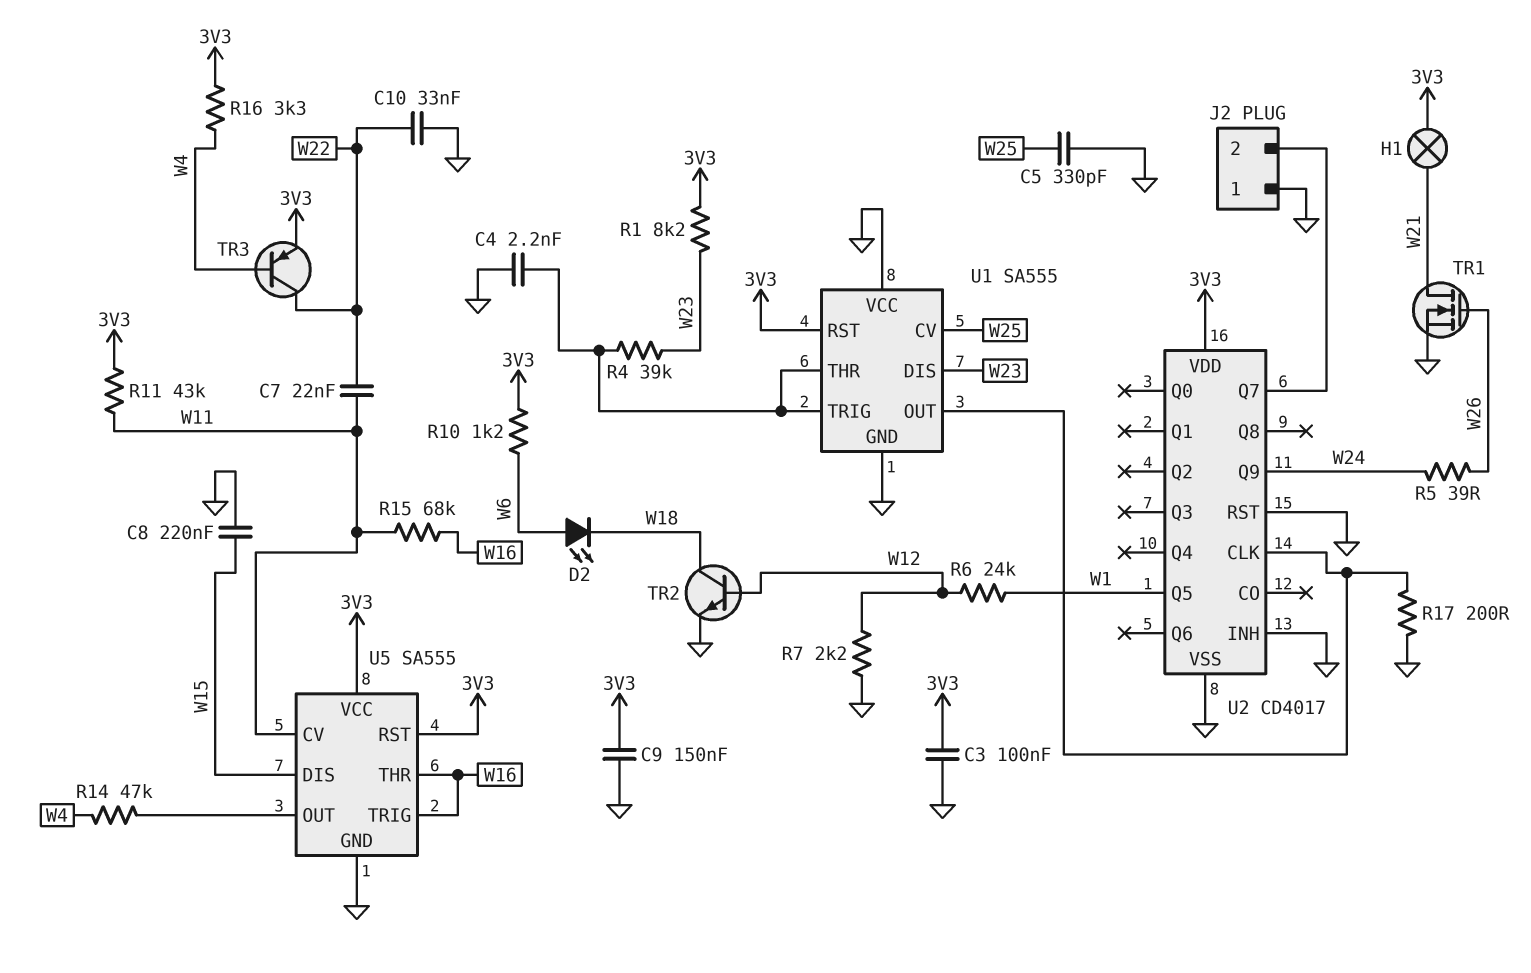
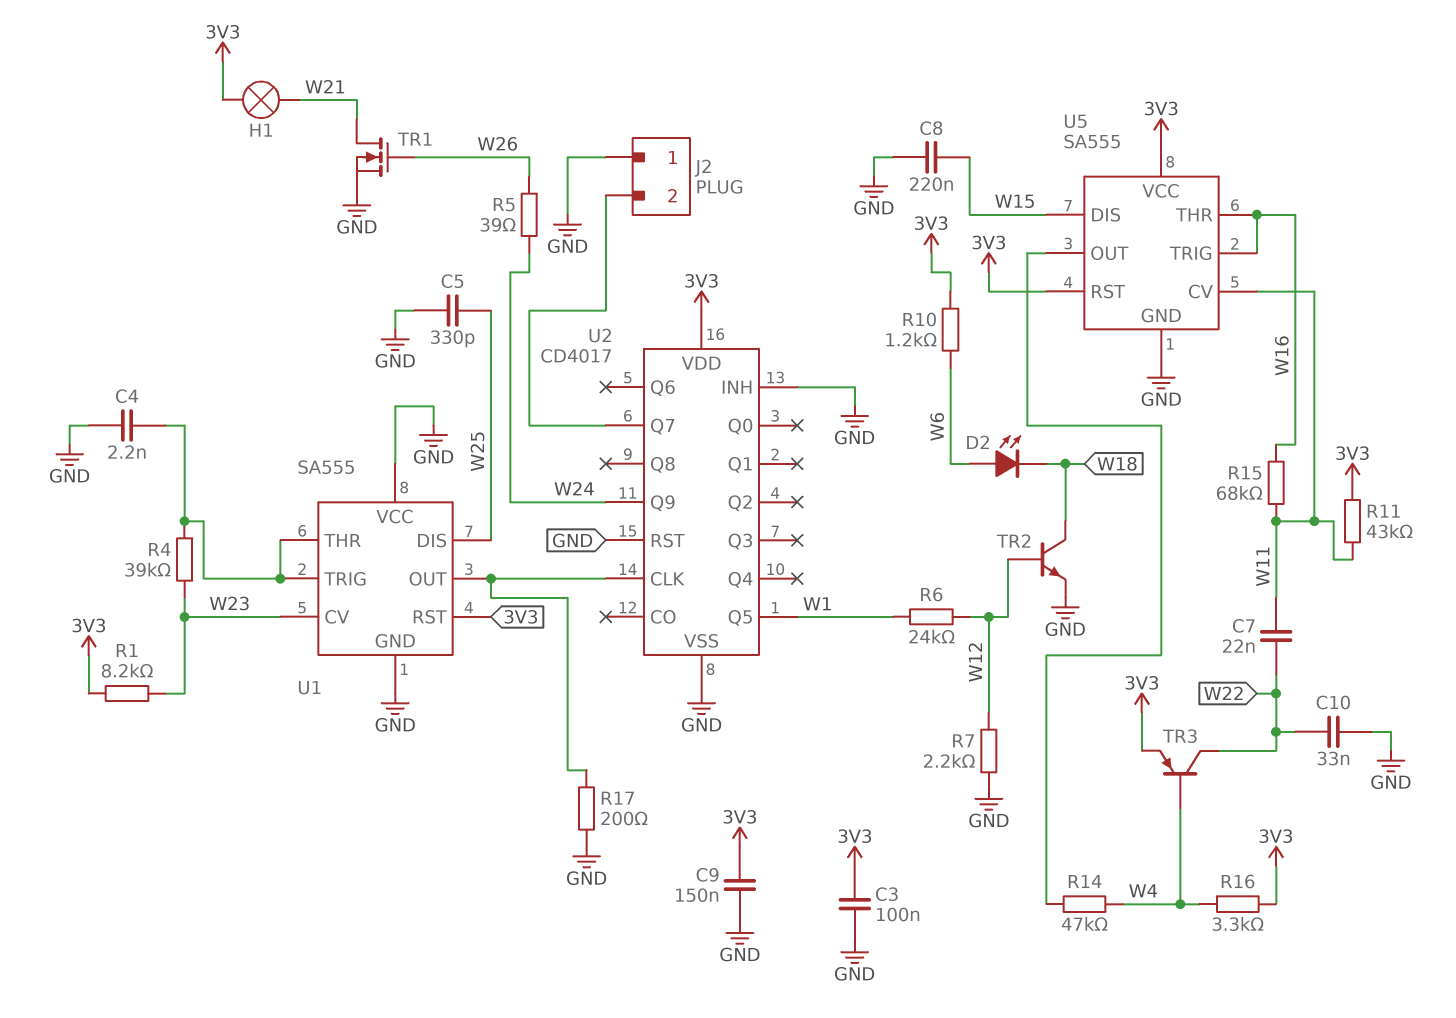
U1 pin CV: W25 -> W23
U1 pin DIS: W23 -> W25

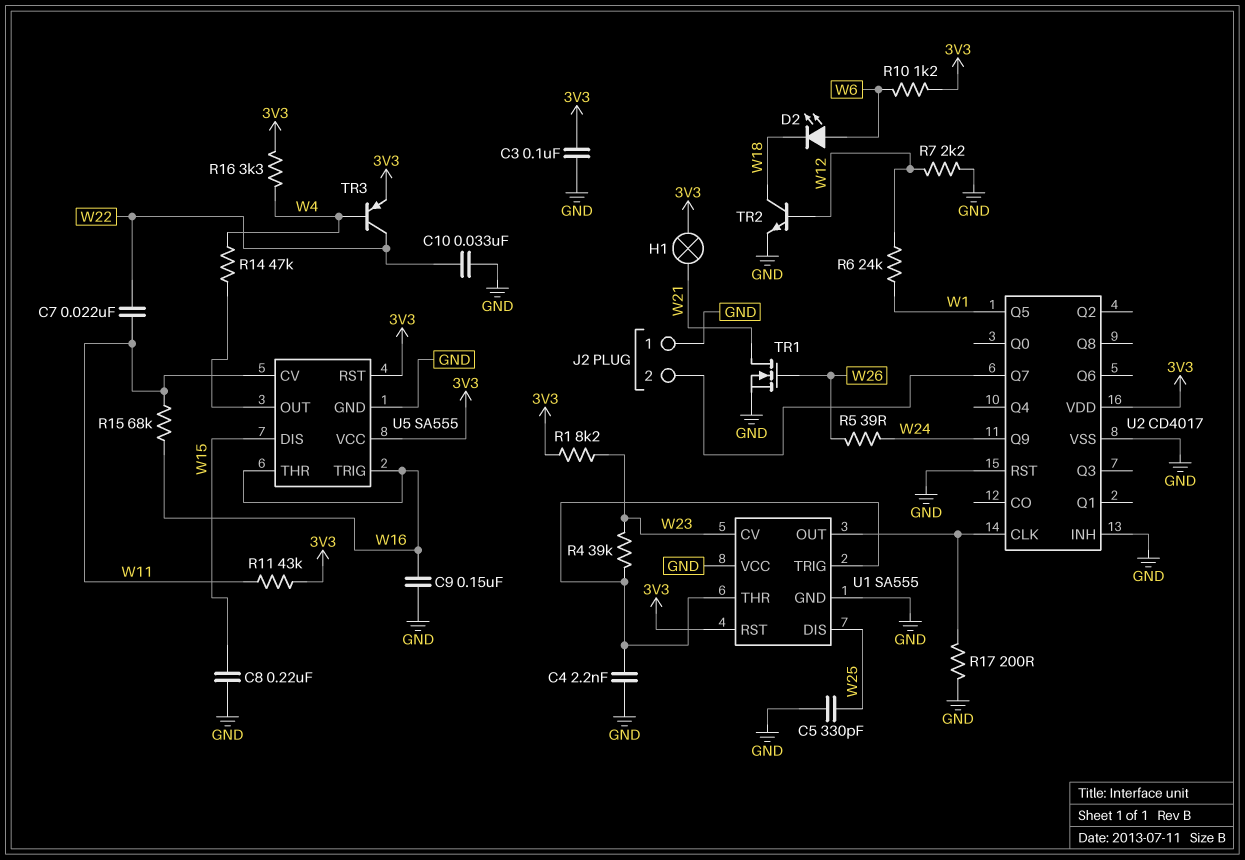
C9: 150nF (3V3, GND) -> 150nF (GND, W16)

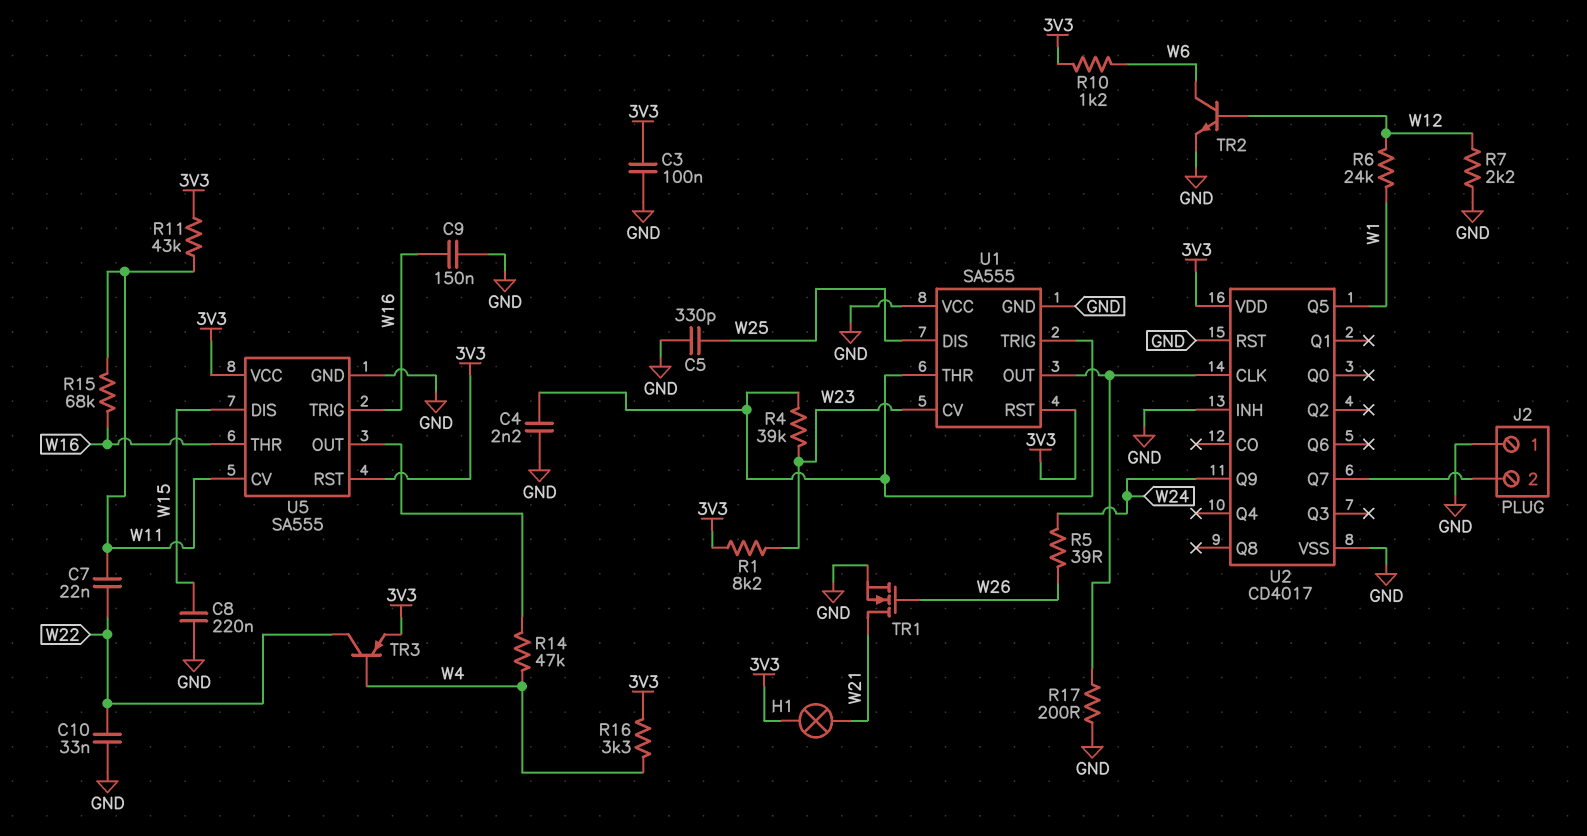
D2: LED (A W6, K W18) -> none
TR2: NPN (B W12, C W18, E GND) -> NPN (B W12, C W6, E GND)

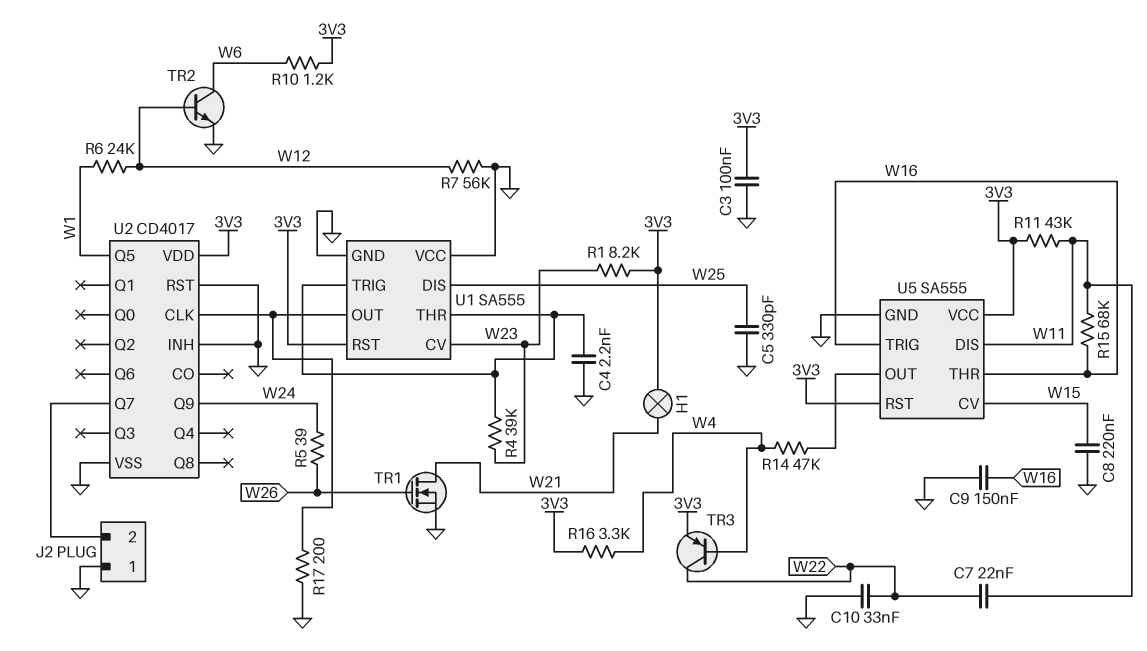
R7: 2.2k (GND, W12) -> 56k (GND, W12)
U5 pin CV: W11 -> W15
U5 pin DIS: W15 -> W11

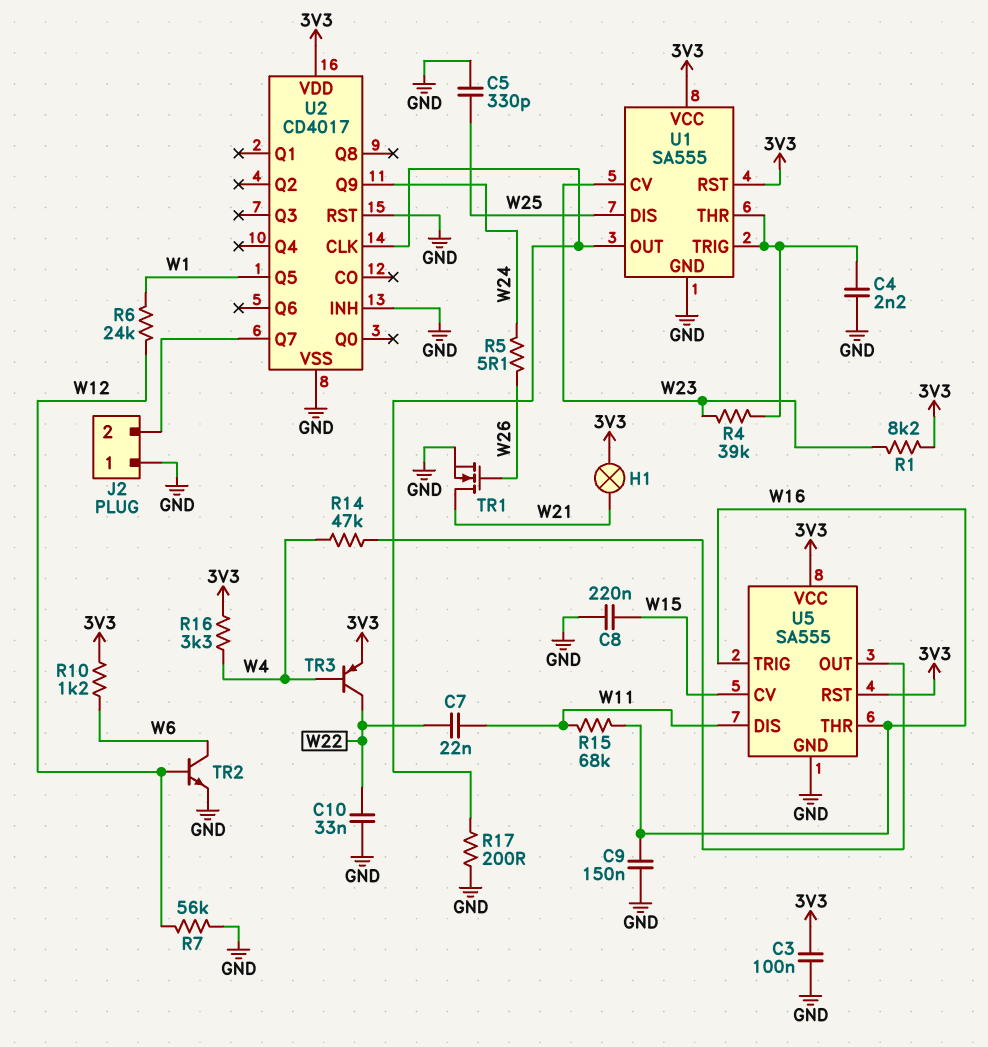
R5: 39 (W24, W26) -> 5.1 (W24, W26)
R11: 43k (3V3, W11) -> none
U1 pin VCC: GND -> 3V3

